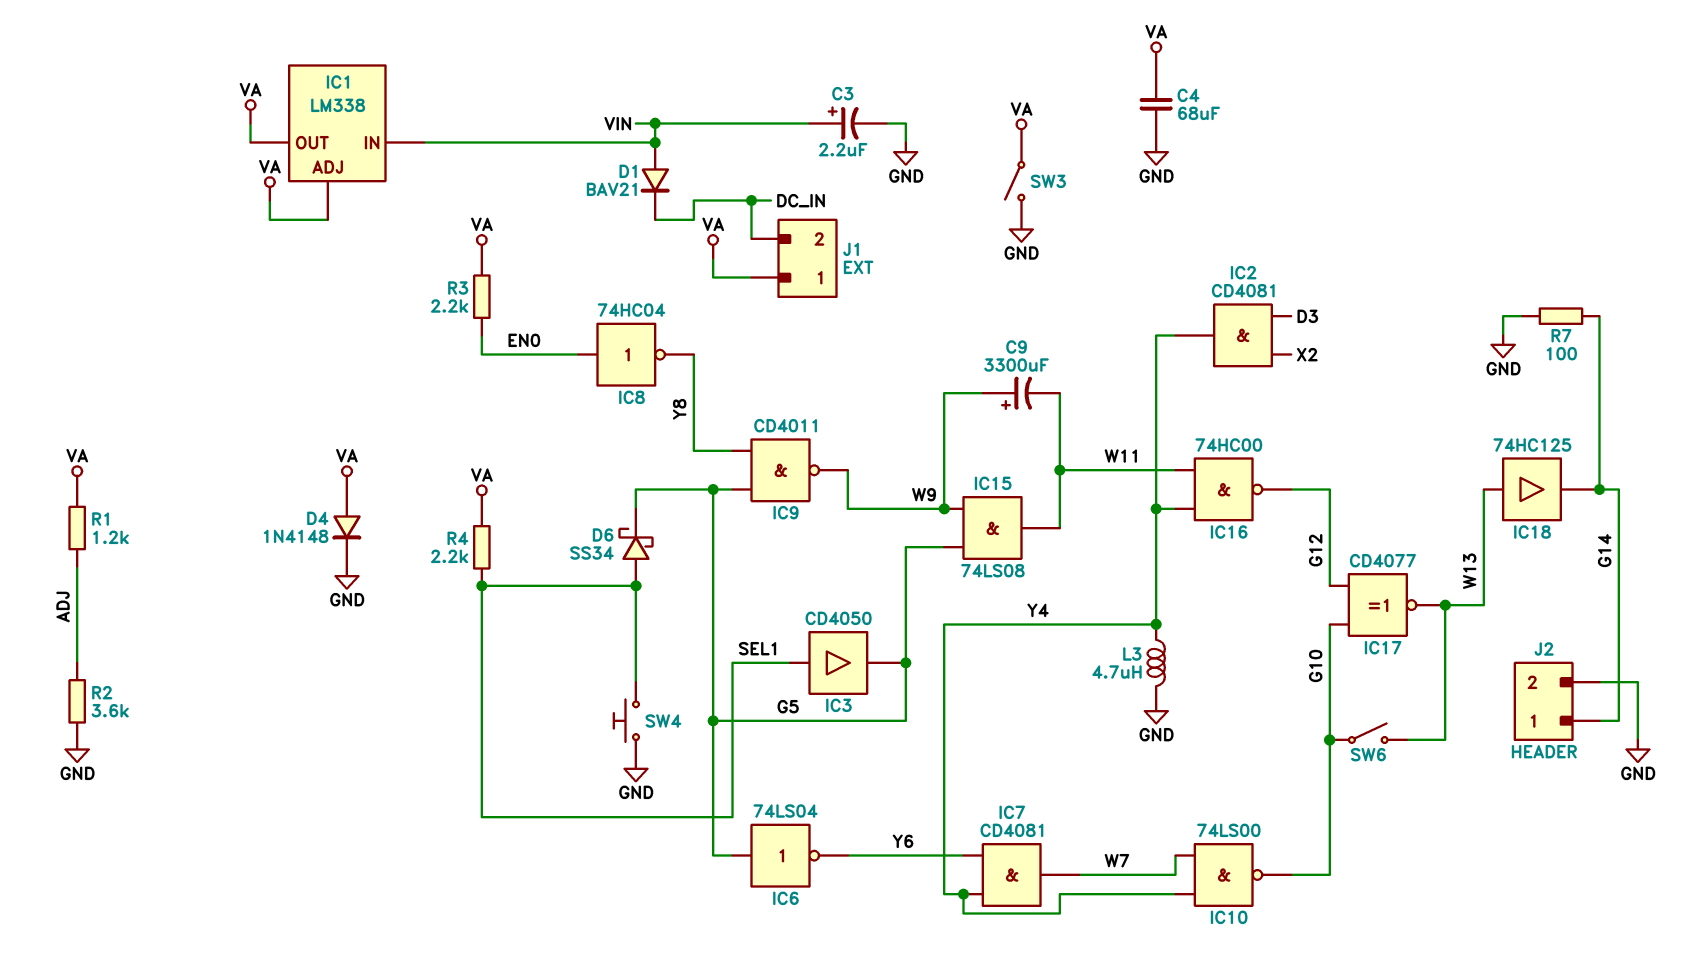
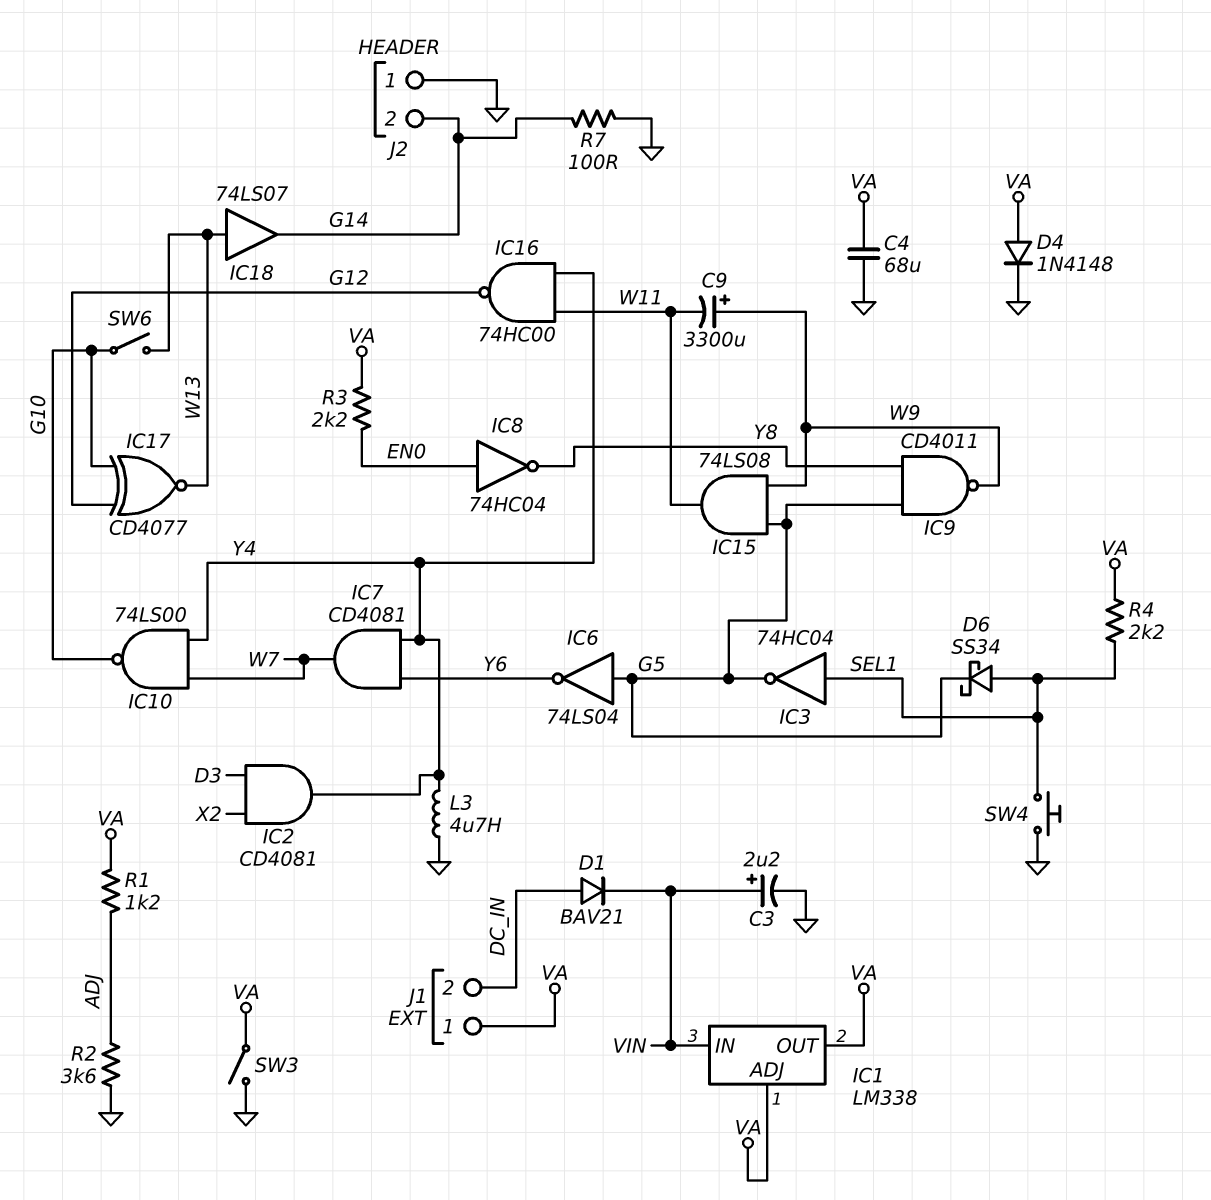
D1: diode BAV21 (A VIN, K DC_IN) -> diode BAV21 (A DC_IN, K VIN)
IC3: buffer CD4050 (in SEL1, out G5) -> NOT 74HC04 (in SEL1, out G5)
IC18: buffer 74HC125 (in W13, out G14) -> buffer 74LS07 (in W13, out G14)
J2 pin 1: G14 -> GND
J2 pin 2: GND -> G14

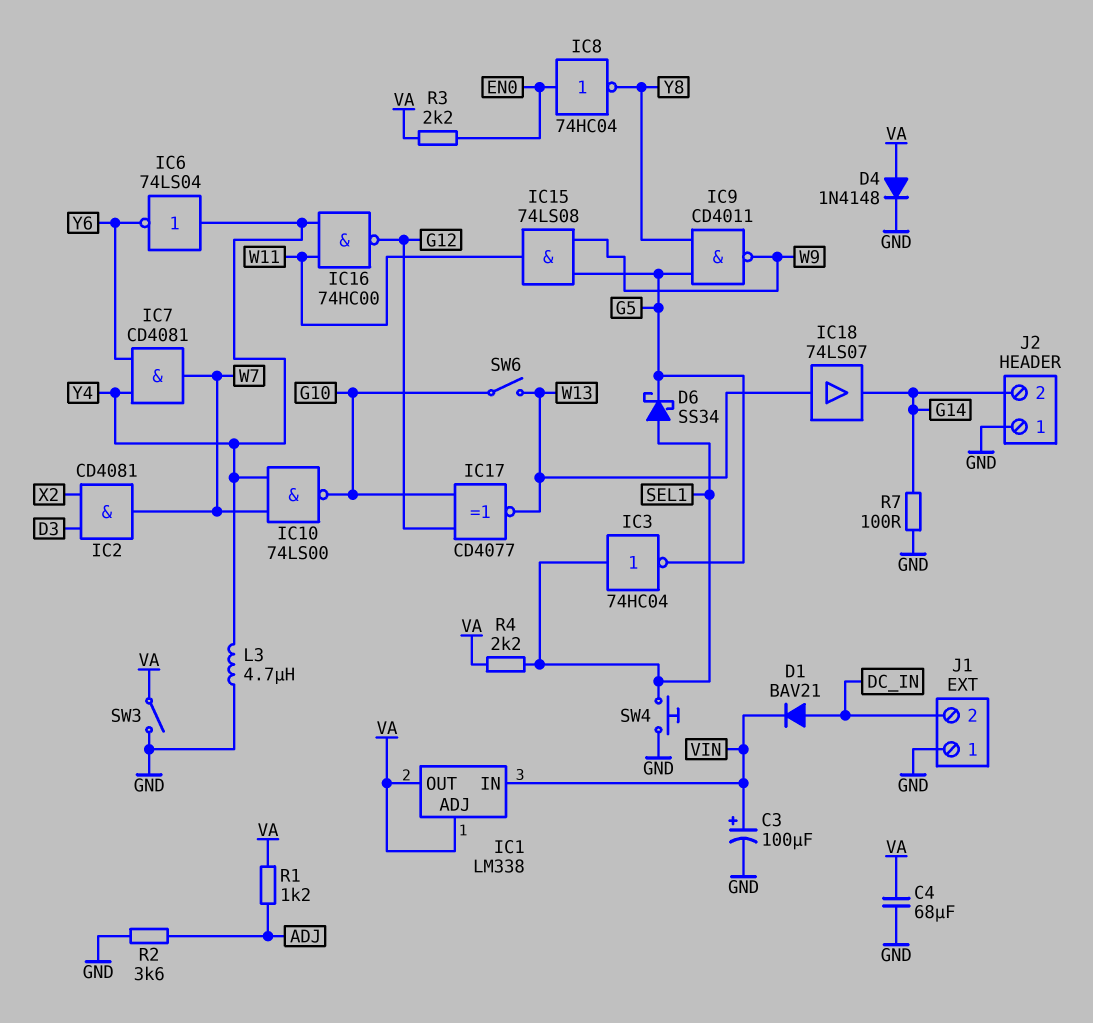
C3: 2.2uF (plus VIN, minus GND) -> 100uF (plus VIN, minus GND)
C9: 3300uF (plus W9, minus W11) -> none
IC2: AND CD4081 (in D3, in X2, out Y4) -> AND CD4081 (in D3, in X2, out W7)
IC6: NOT 74LS04 (in G5, out Y6) -> NOT 74LS04 (in Y4, out Y6)
J1 pin 1: VA -> GND

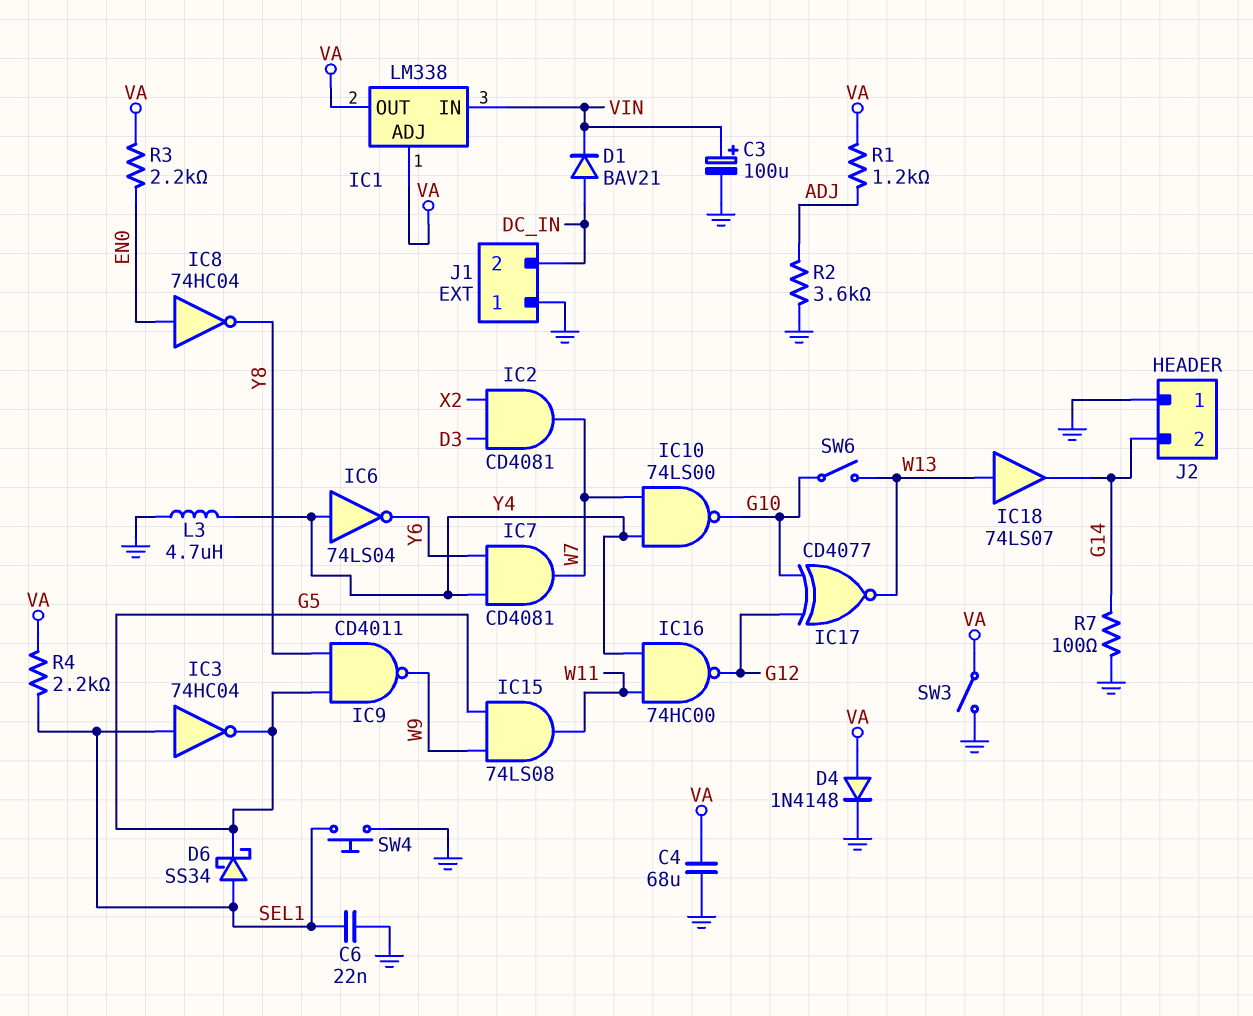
C6: none -> 22nF (GND, SEL1)

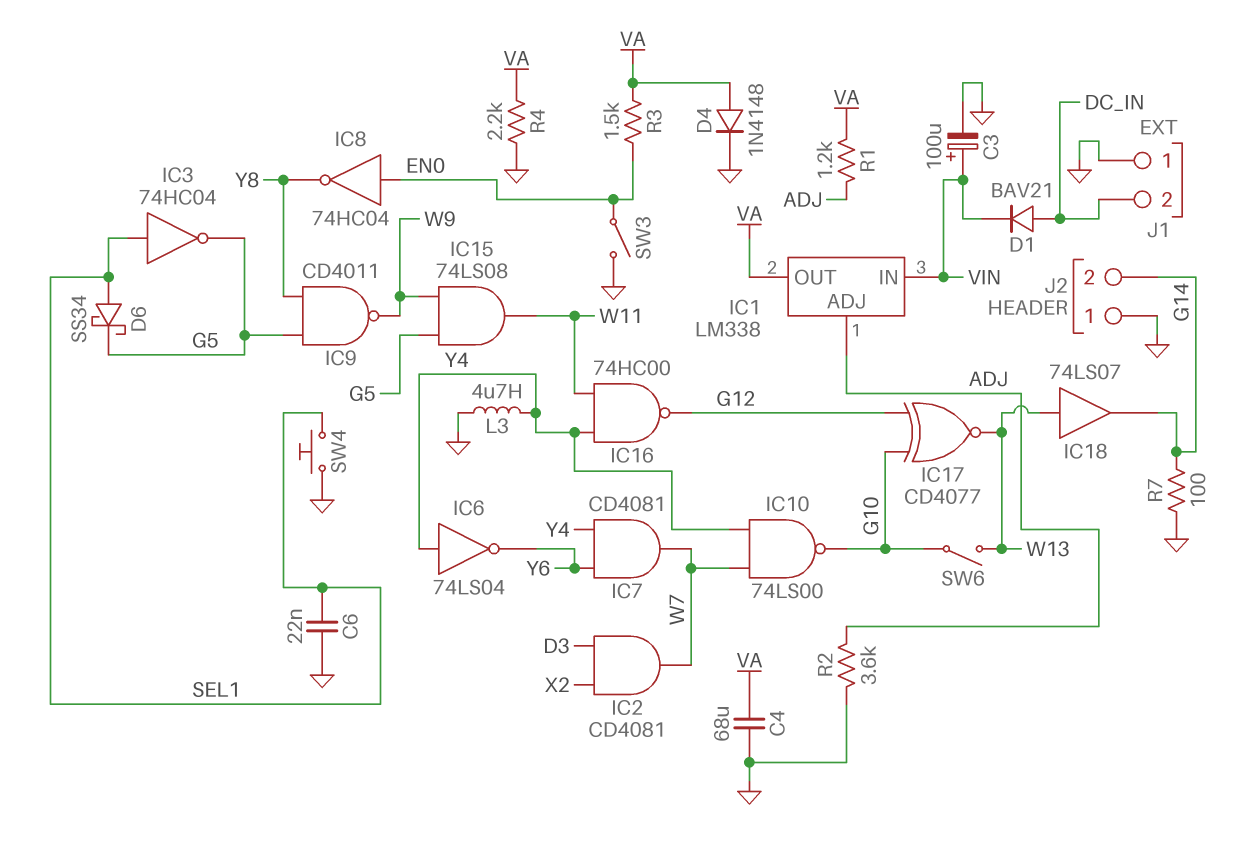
IC1 pin ADJ: VA -> ADJ
R3: 2.2k (EN0, VA) -> 1.5k (EN0, VA)
R4: 2.2k (SEL1, VA) -> 2.2k (GND, VA)
SW3: switch (GND, VA) -> switch (EN0, GND)

